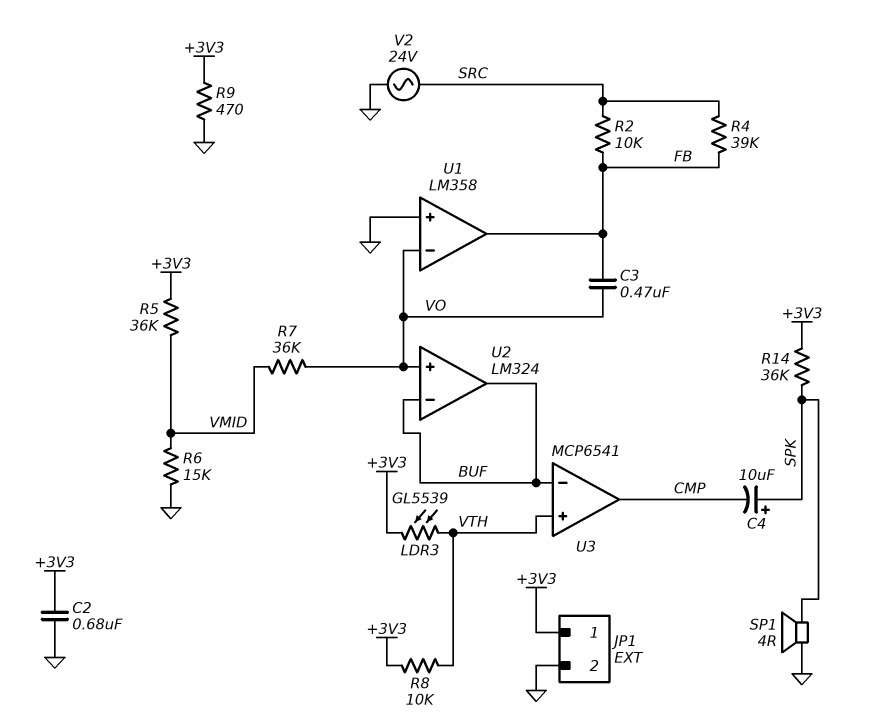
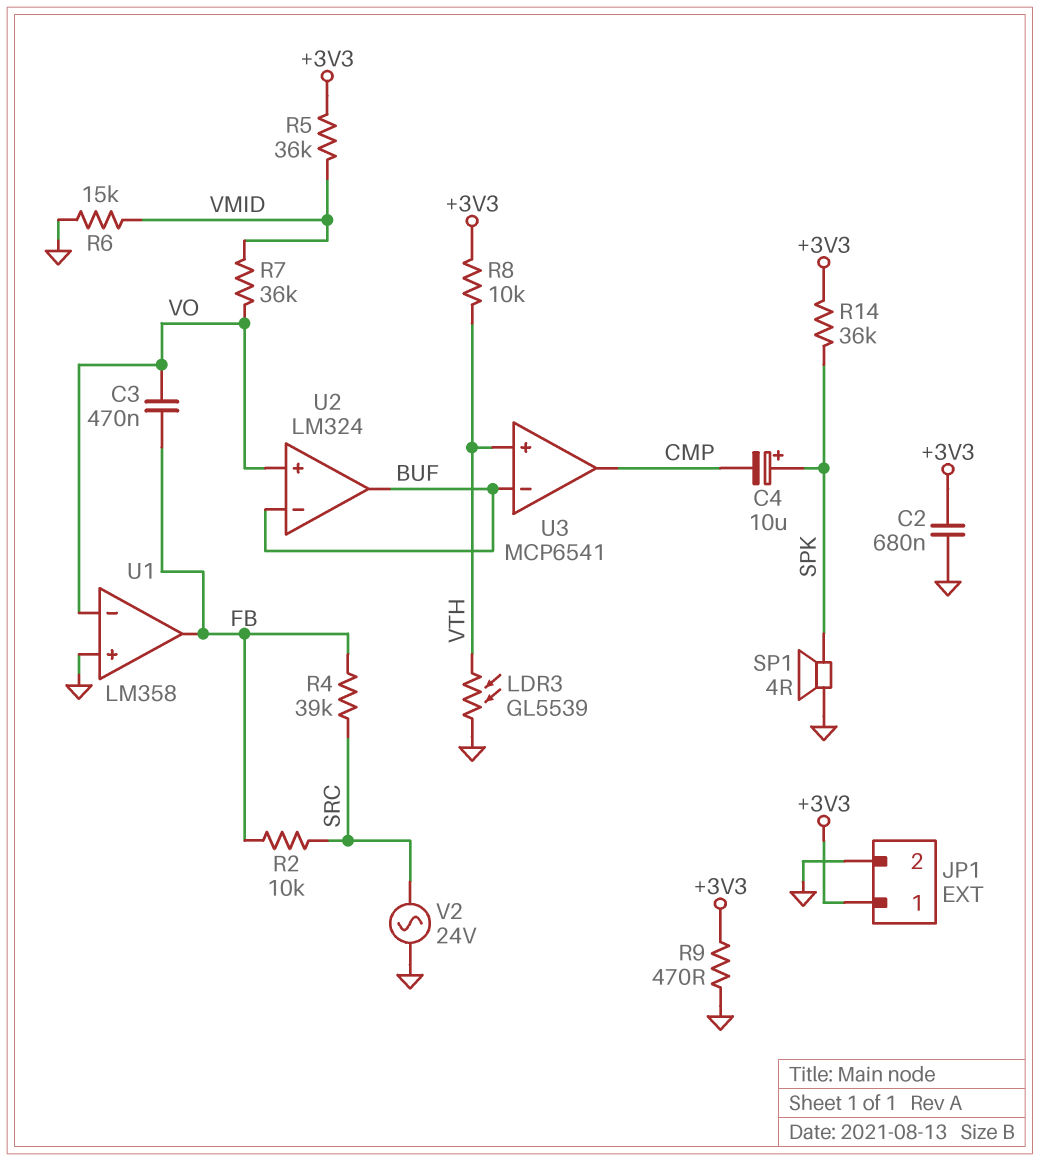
LDR3: GL5539 (+3V3, VTH) -> GL5539 (GND, VTH)

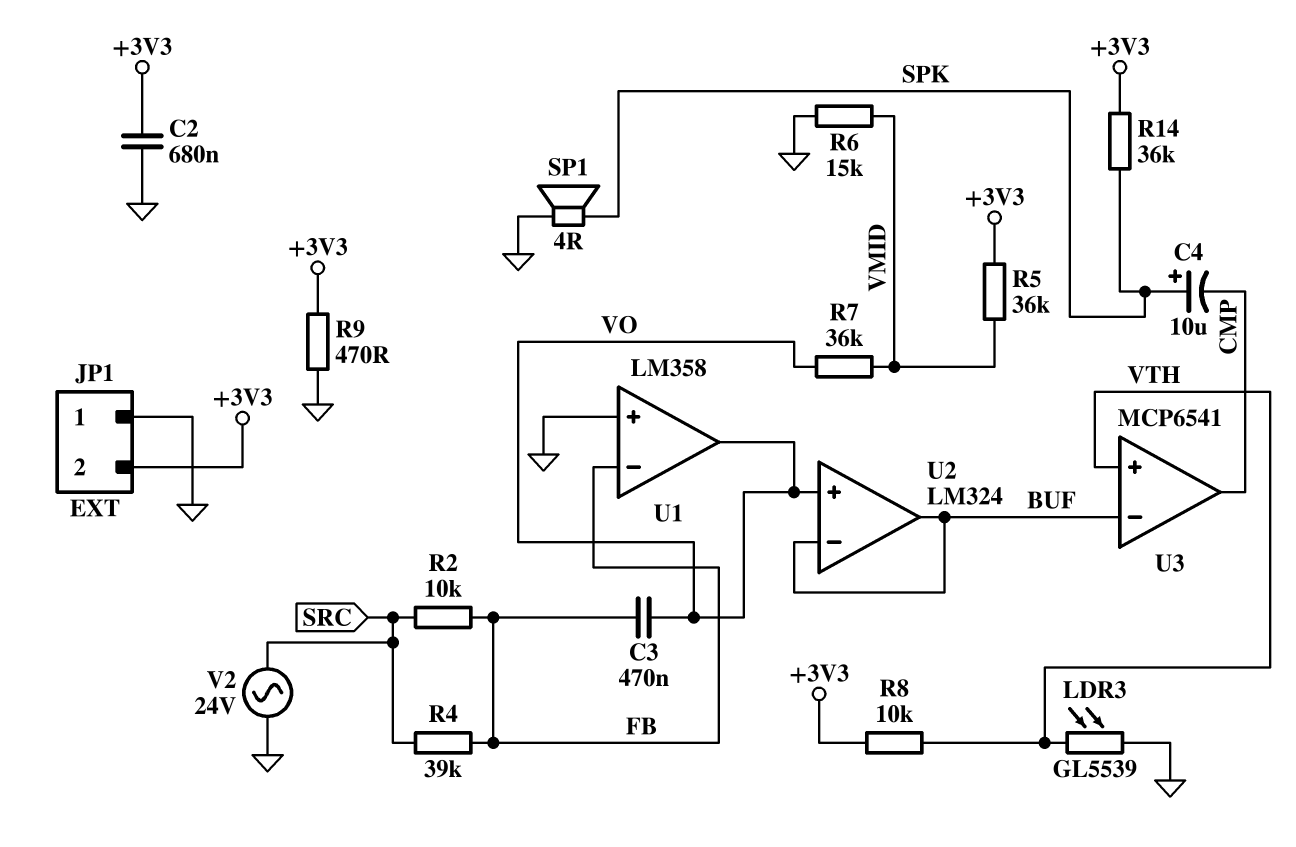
JP1 pin 1: +3V3 -> GND
JP1 pin 2: GND -> +3V3
U1 pin in-: VO -> FB
U1 pin out: FB -> VO

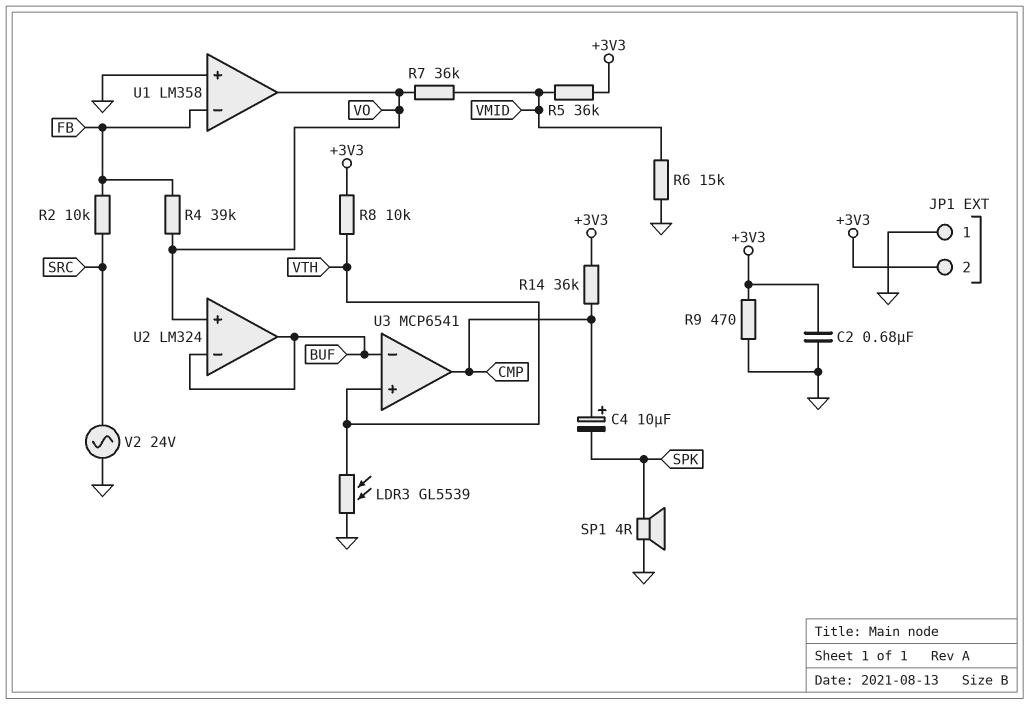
C3: 470nF (FB, VO) -> none
C4: 10uF (plus SPK, minus CMP) -> 10uF (plus CMP, minus SPK)
R4: 39k (FB, SRC) -> 39k (FB, VO)
R14: 36k (+3V3, SPK) -> 36k (+3V3, CMP)

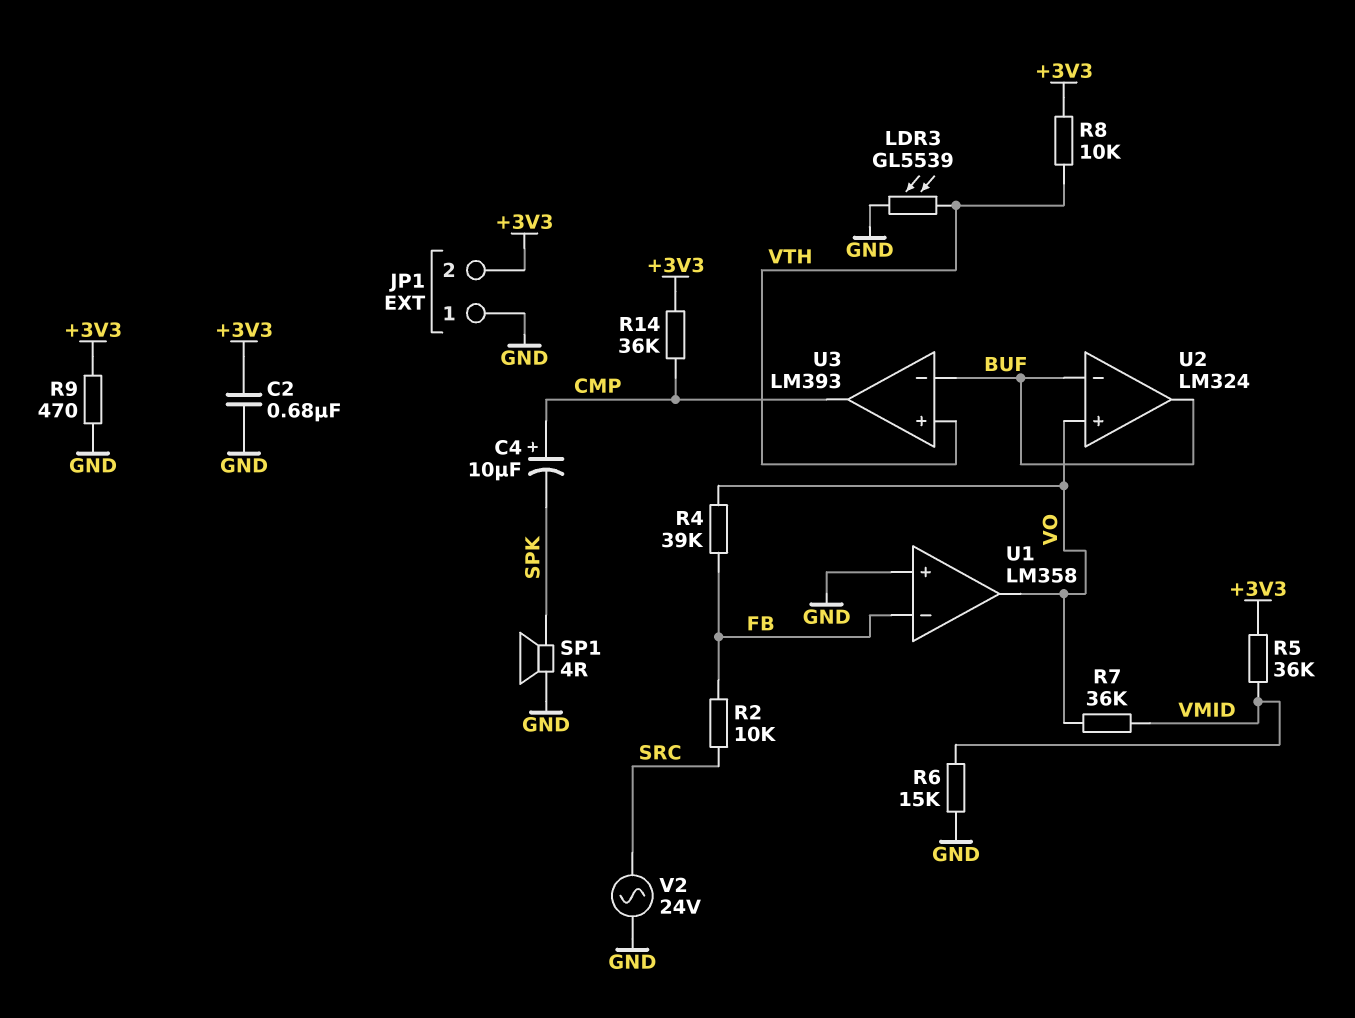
U3: MCP6541 -> LM393

